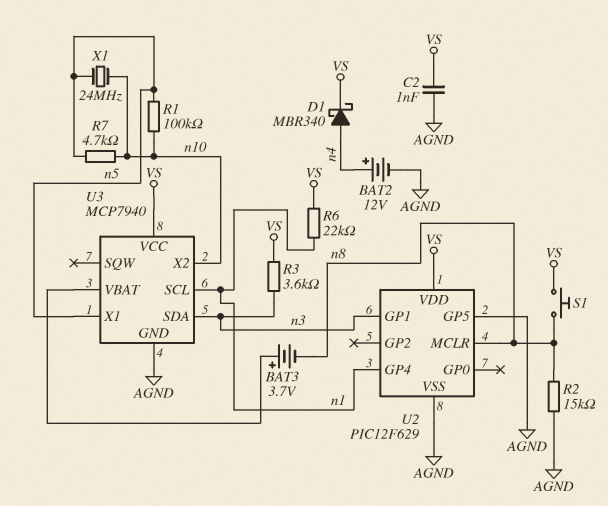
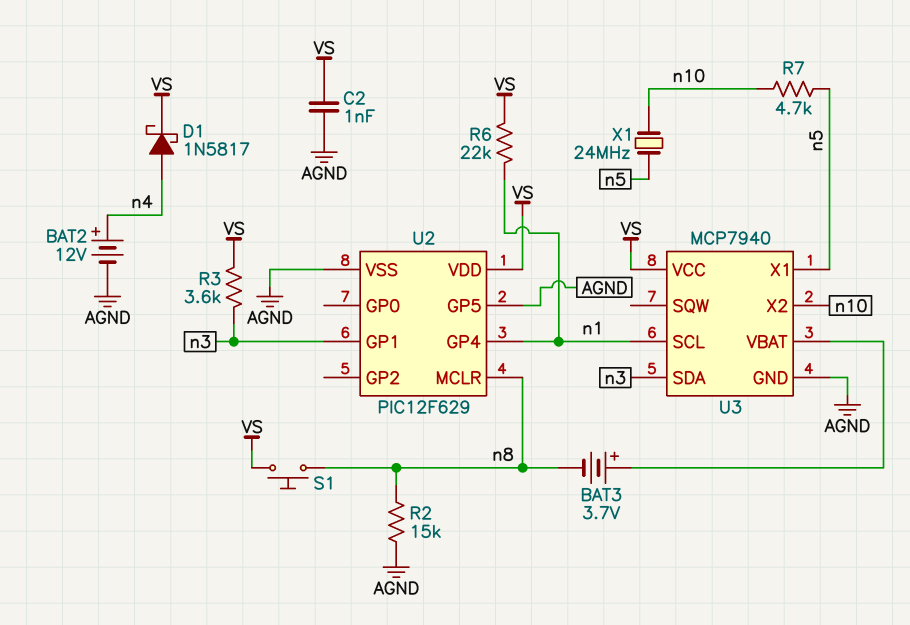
D1: schottky MBR340 (A n4, K VS) -> schottky 1N5817 (A n4, K VS)
R1: 100k (n5, n10) -> none

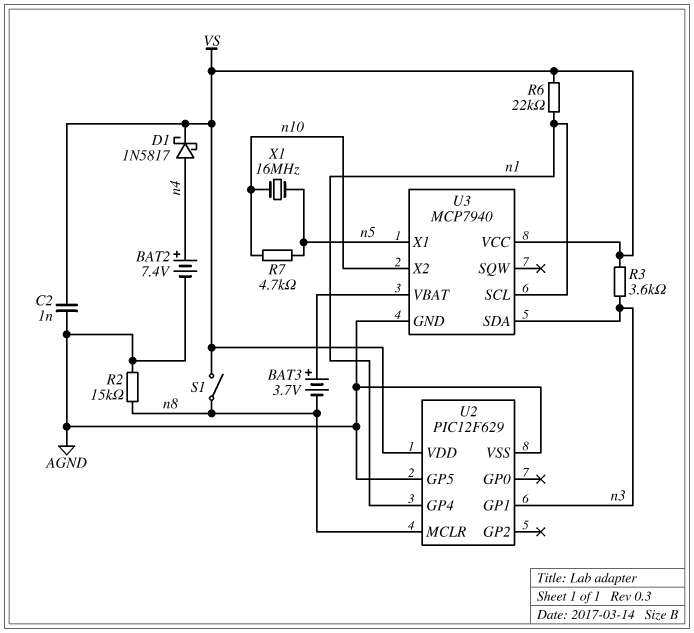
BAT2: 12V (plus n4, minus AGND) -> 7.4V (plus n4, minus AGND)
S1: button (VS, n8) -> switch (VS, n8)
X1: 24MHz (n5, n10) -> 16MHz (n5, n10)

